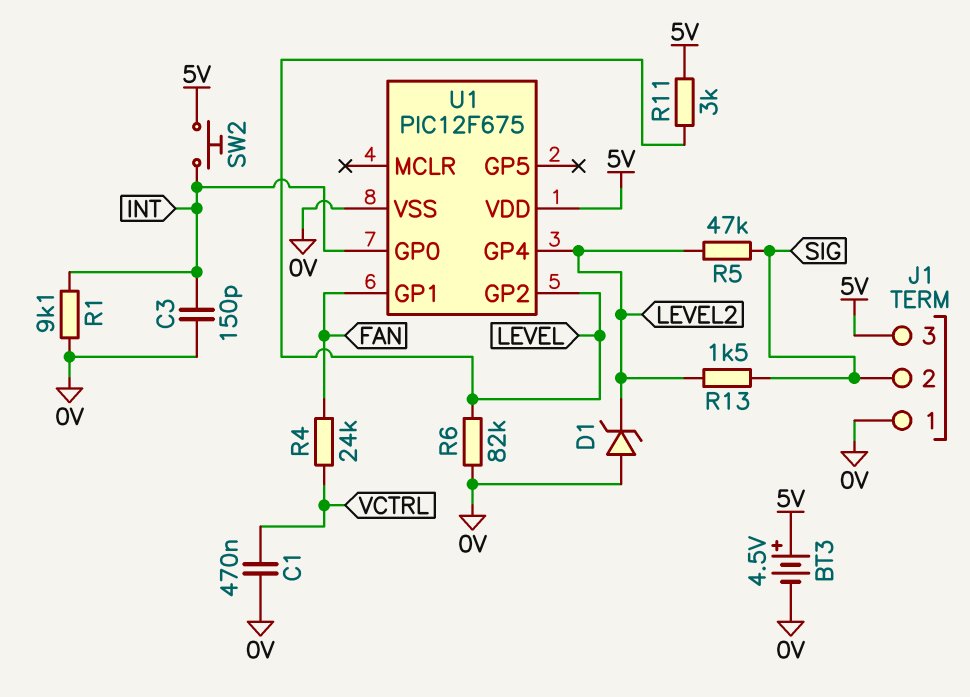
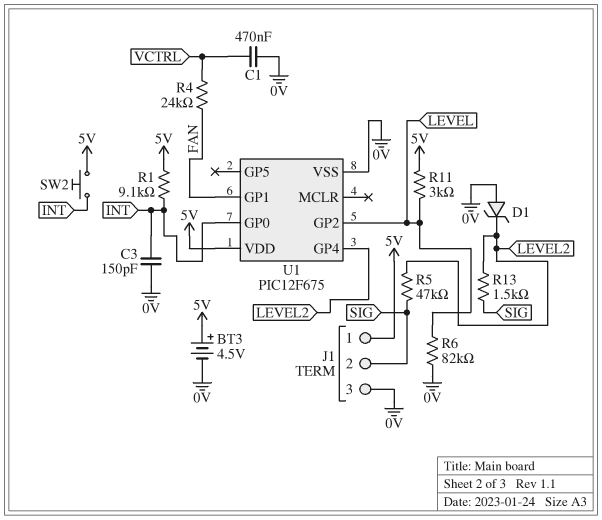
J1 pin 1: 0V -> 5V
J1 pin 3: 5V -> 0V
R1: 9.1k (0V, INT) -> 9.1k (5V, INT)

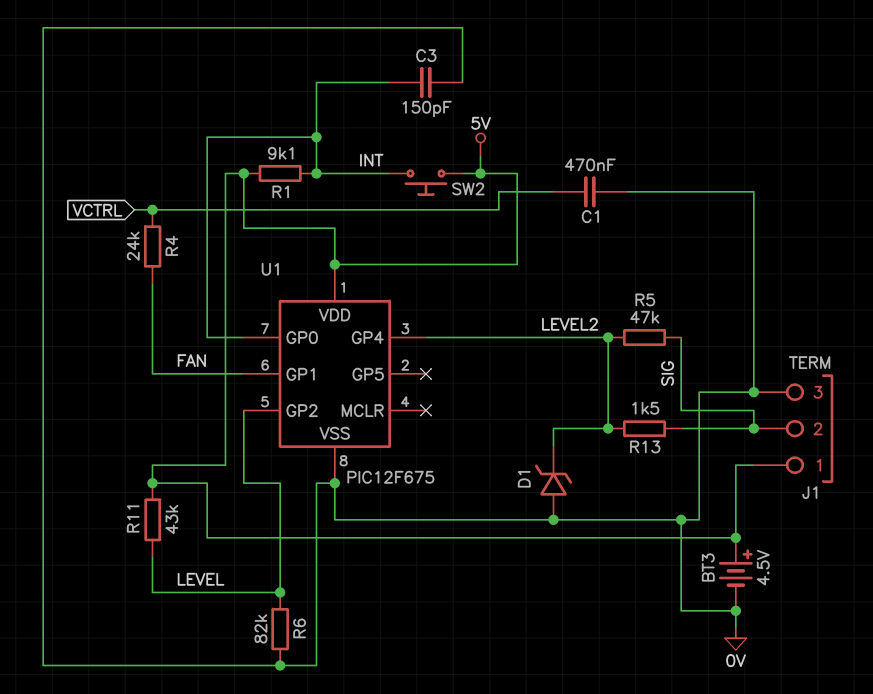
R11: 3k (5V, LEVEL) -> 43k (5V, LEVEL)

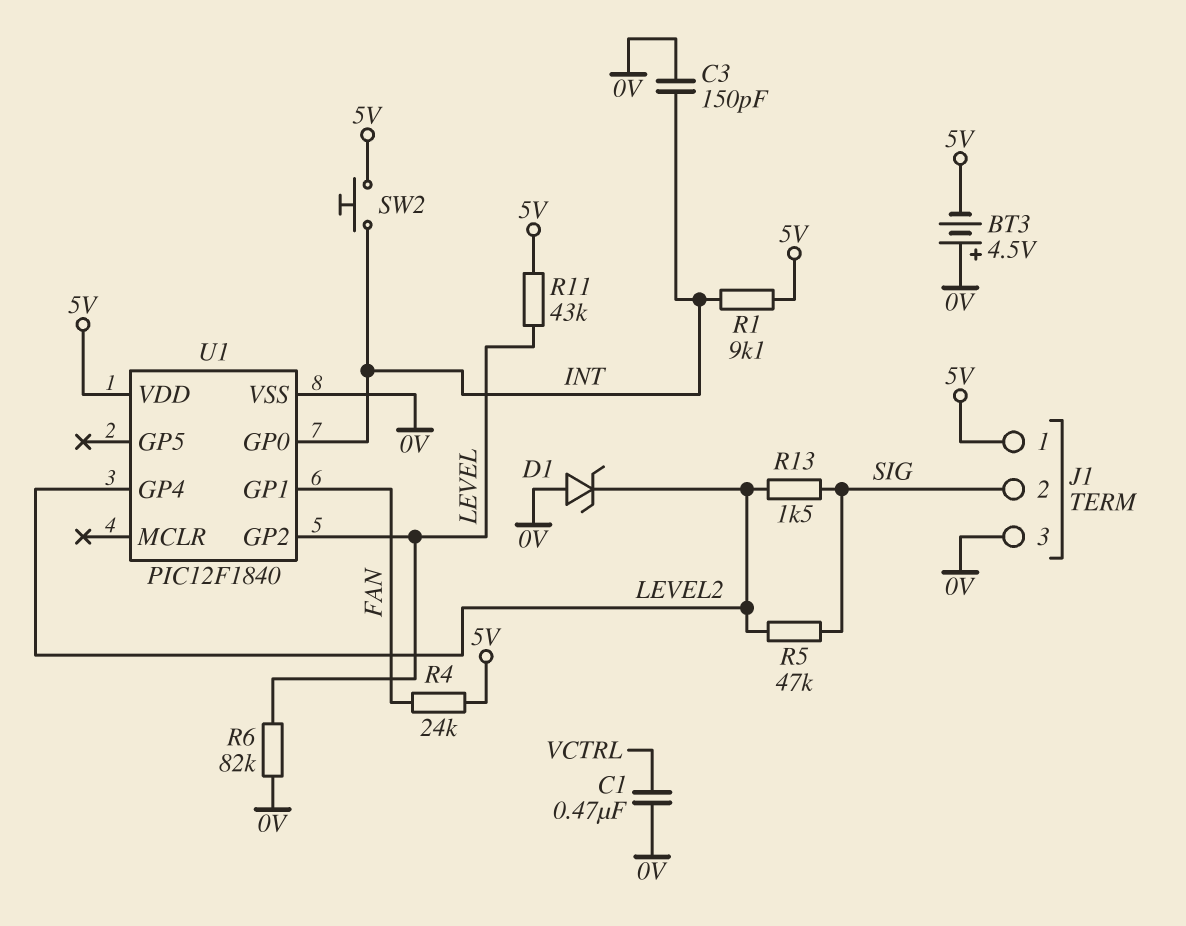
BT3: 4.5V (plus 5V, minus 0V) -> 4.5V (plus 0V, minus 5V)
R4: 24k (FAN, VCTRL) -> 24k (5V, FAN)
U1: PIC12F675 -> PIC12F1840

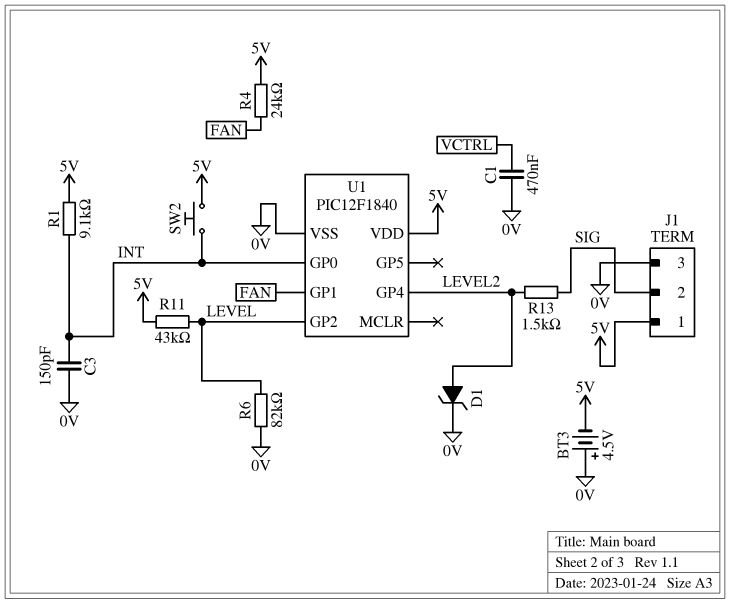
D1: zener (A 0V, K LEVEL2) -> zener (A LEVEL2, K 0V)
R5: 47k (LEVEL2, SIG) -> none

